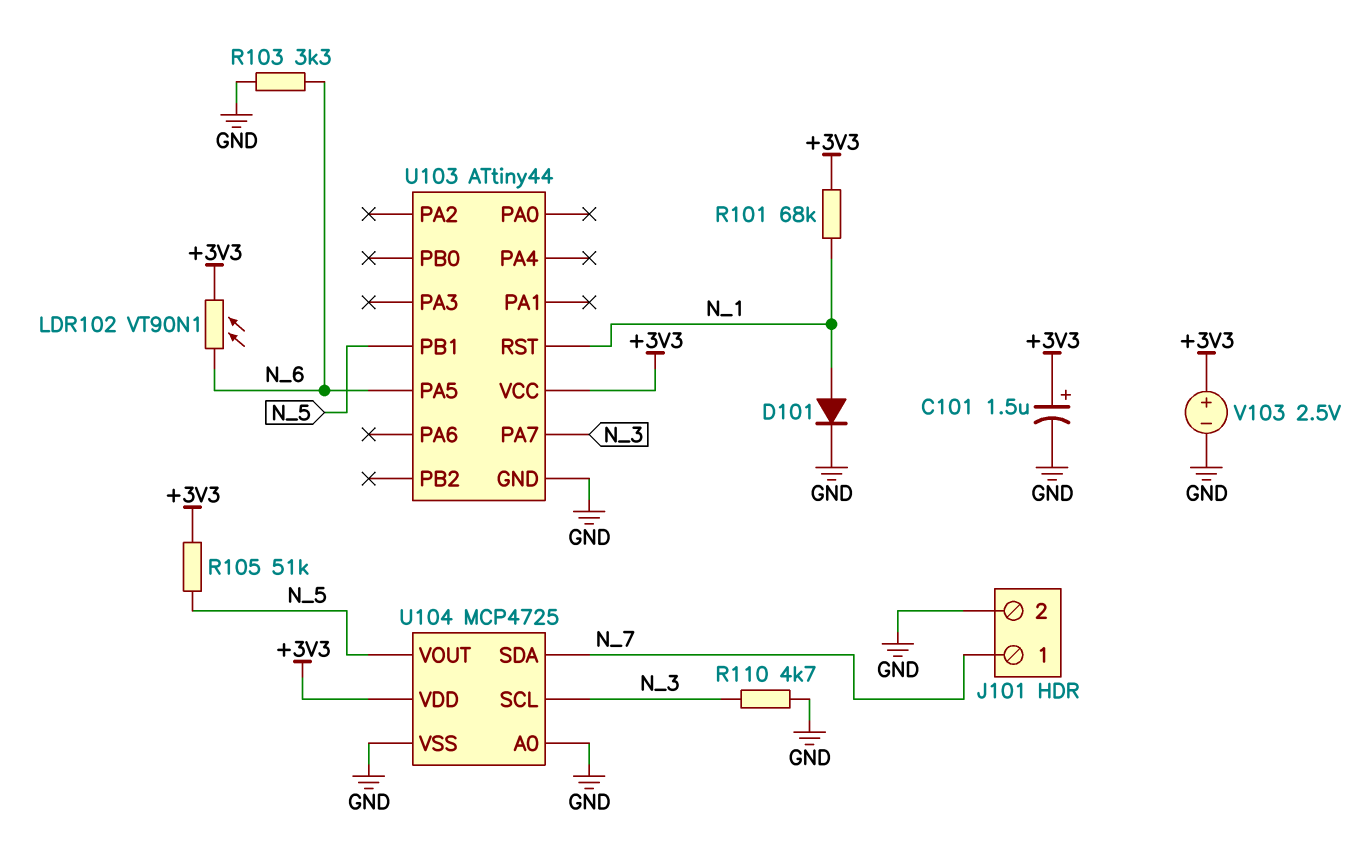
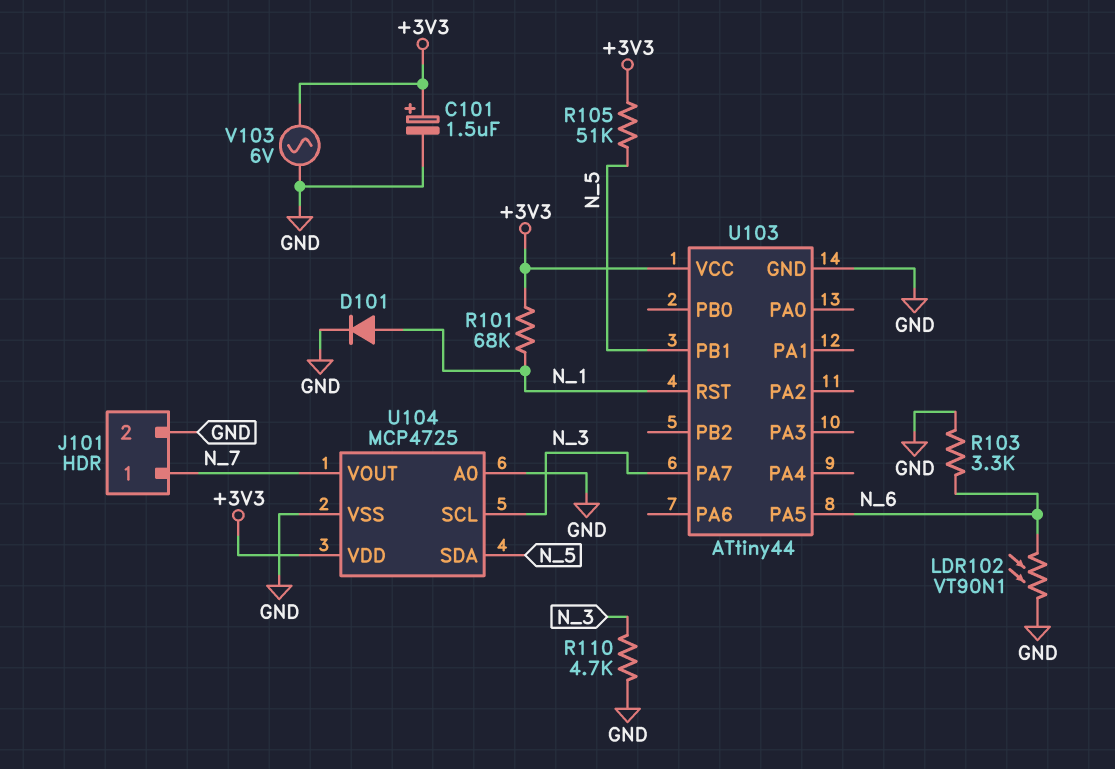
LDR102: VT90N1 (+3V3, N_6) -> VT90N1 (GND, N_6)
U104 pin SDA: N_7 -> N_5
U104 pin VOUT: N_5 -> N_7
V103: 2.5V (plus +3V3, minus GND) -> AC 6V (+3V3, GND)

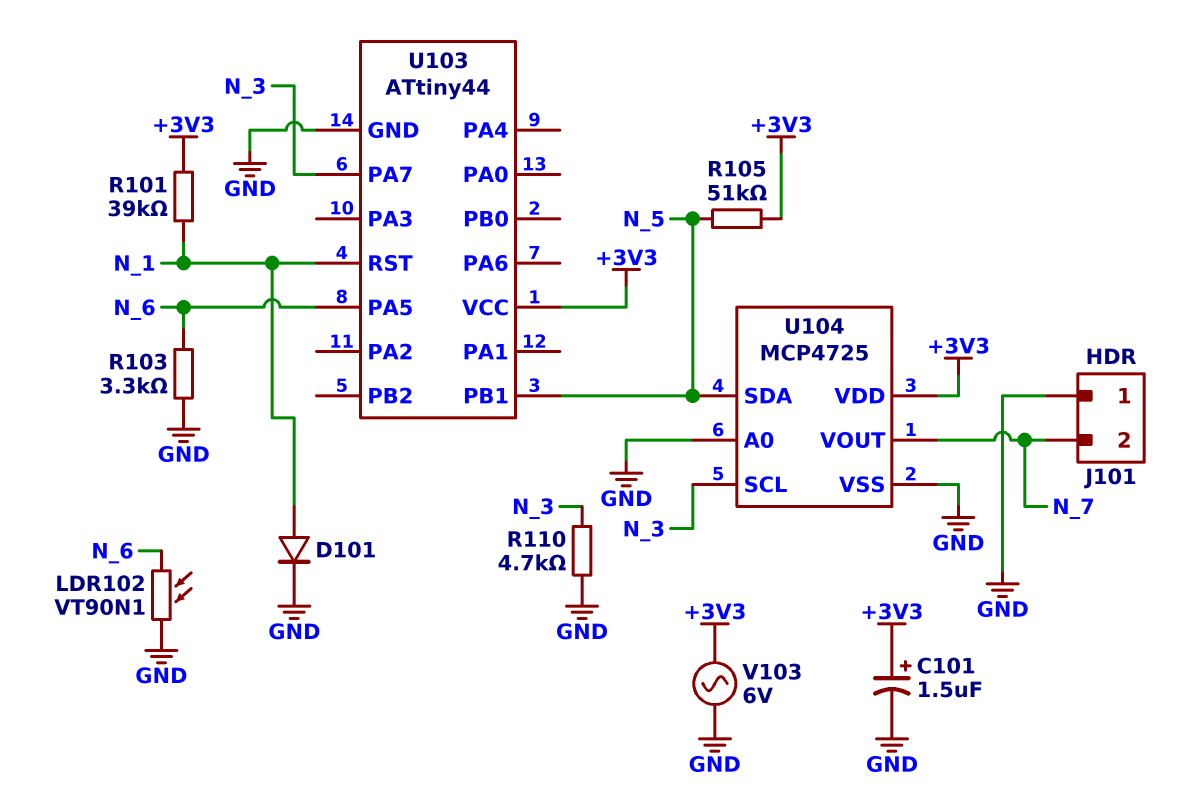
J101 pin 1: N_7 -> GND
J101 pin 2: GND -> N_7
R101: 68k (+3V3, N_1) -> 39k (+3V3, N_1)

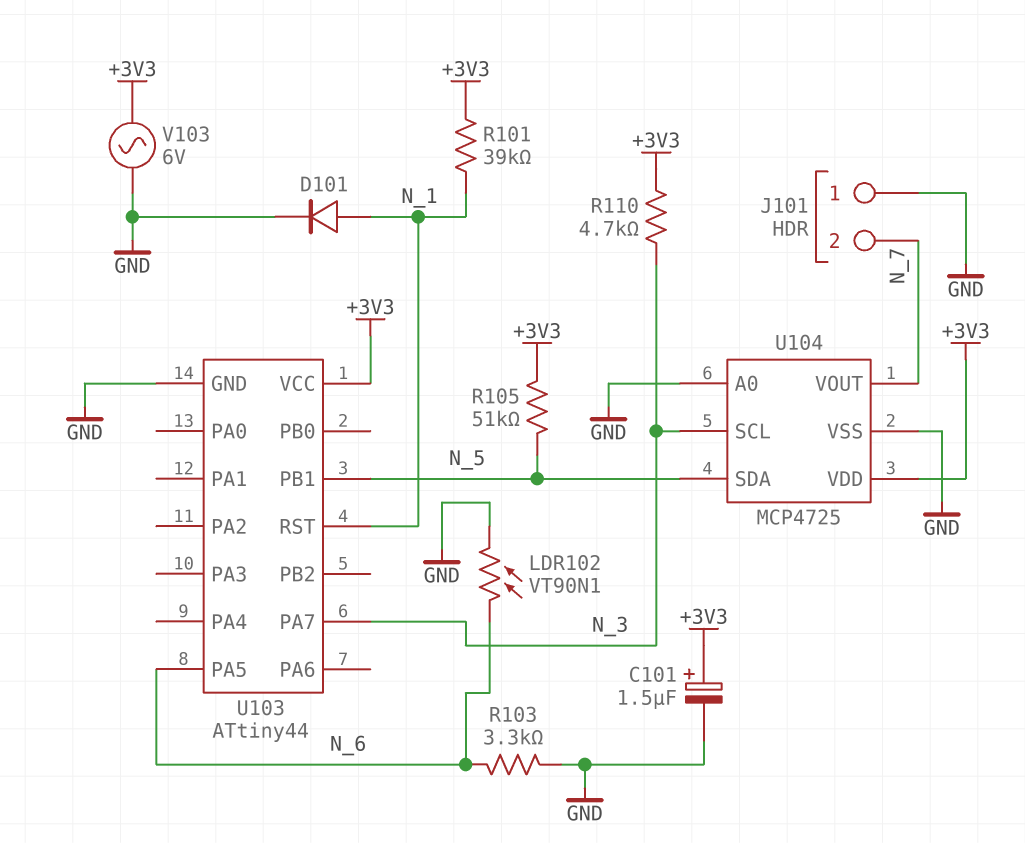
R110: 4.7k (GND, N_3) -> 4.7k (+3V3, N_3)

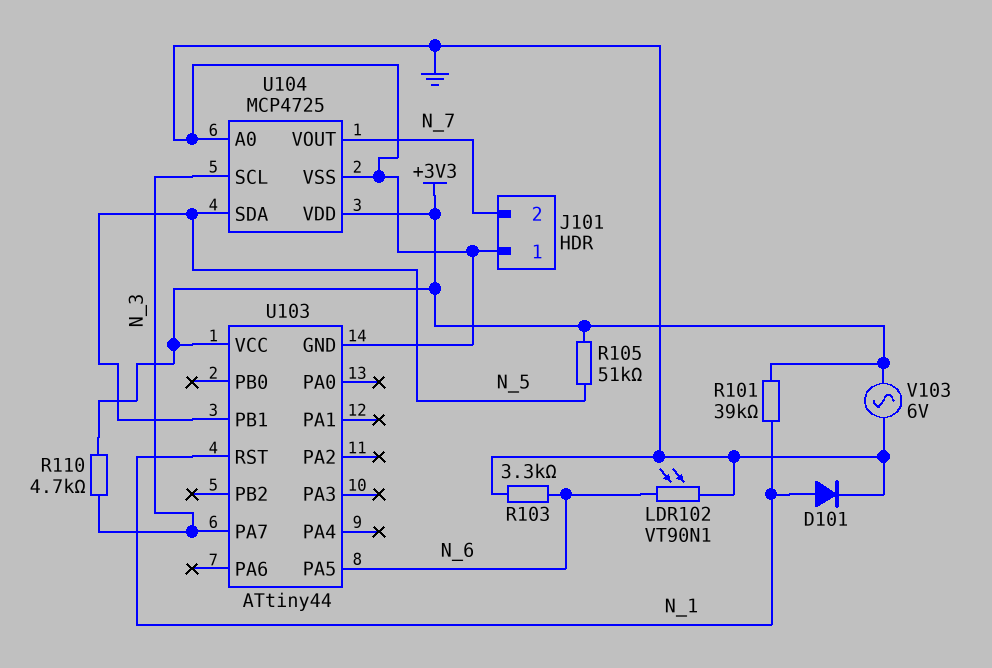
C101: 1.5uF (plus +3V3, minus GND) -> none

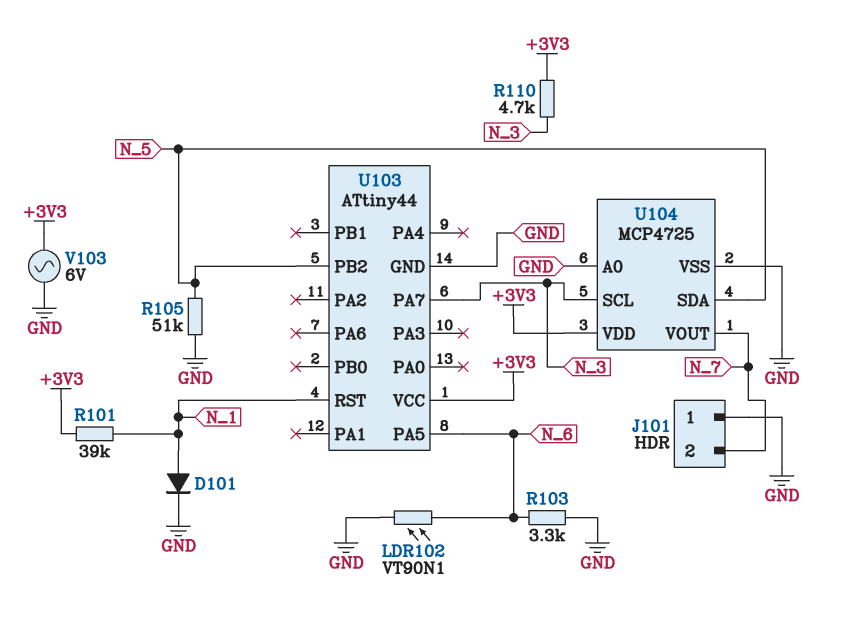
R105: 51k (+3V3, N_5) -> 51k (GND, N_5)
U103 pin PB1: N_5 -> none
U103 pin PB2: none -> N_5

